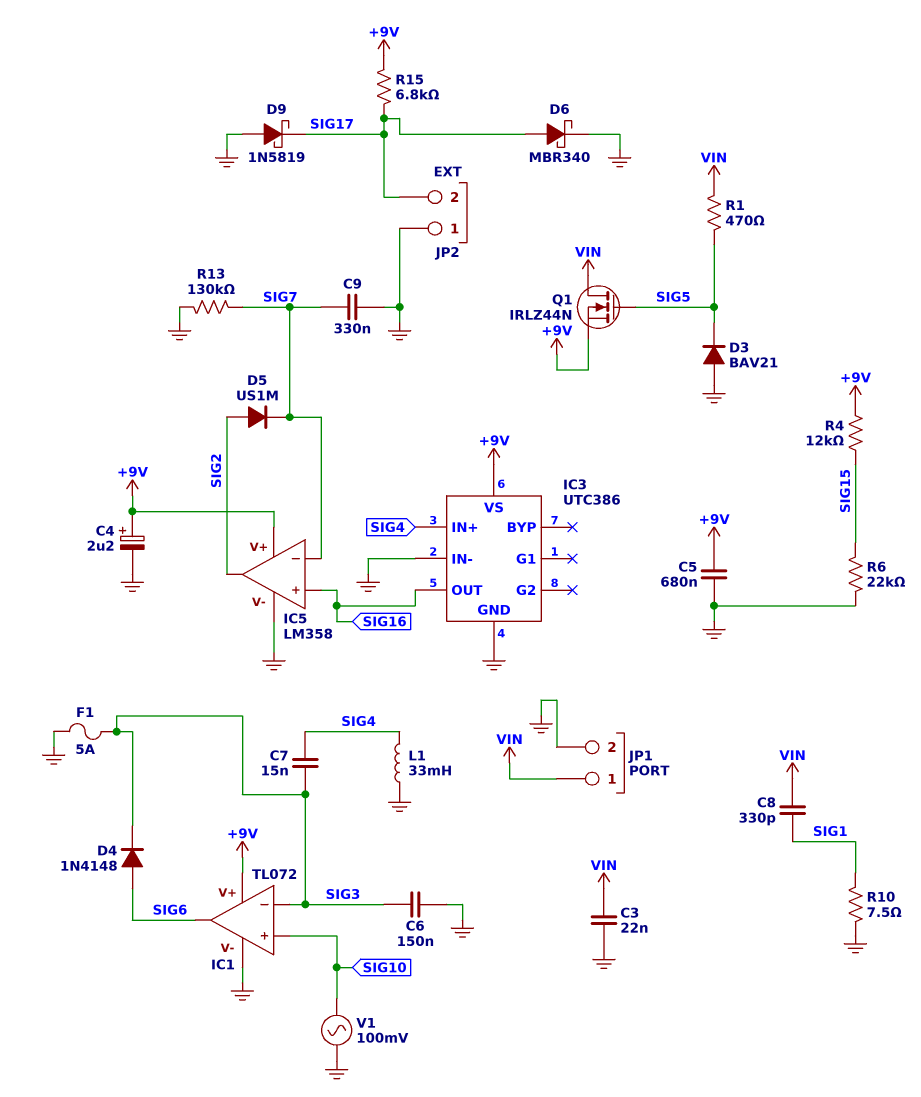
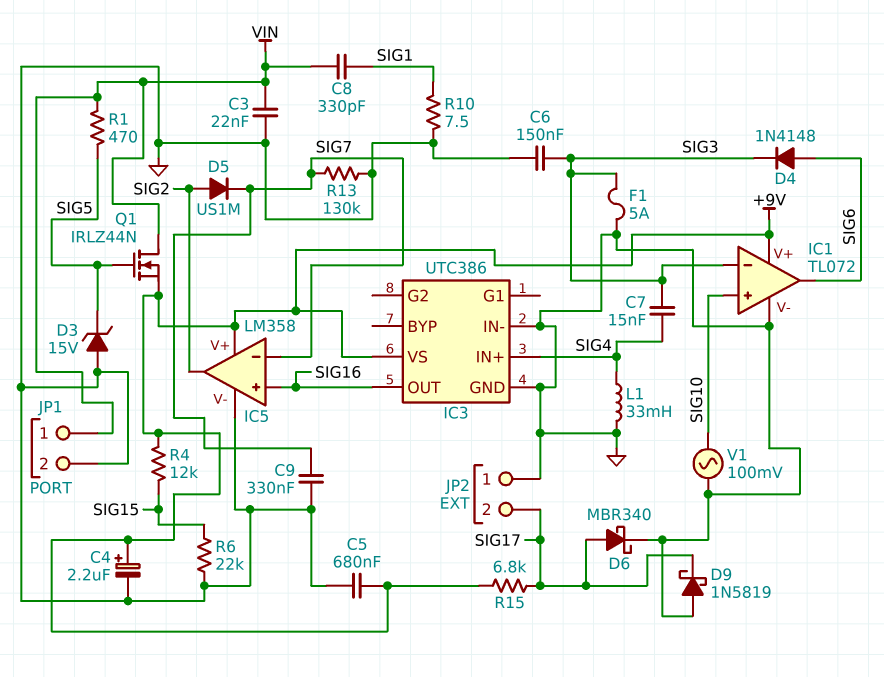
D3: diode BAV21 (A GND, K SIG5) -> zener 15V (A GND, K SIG5)

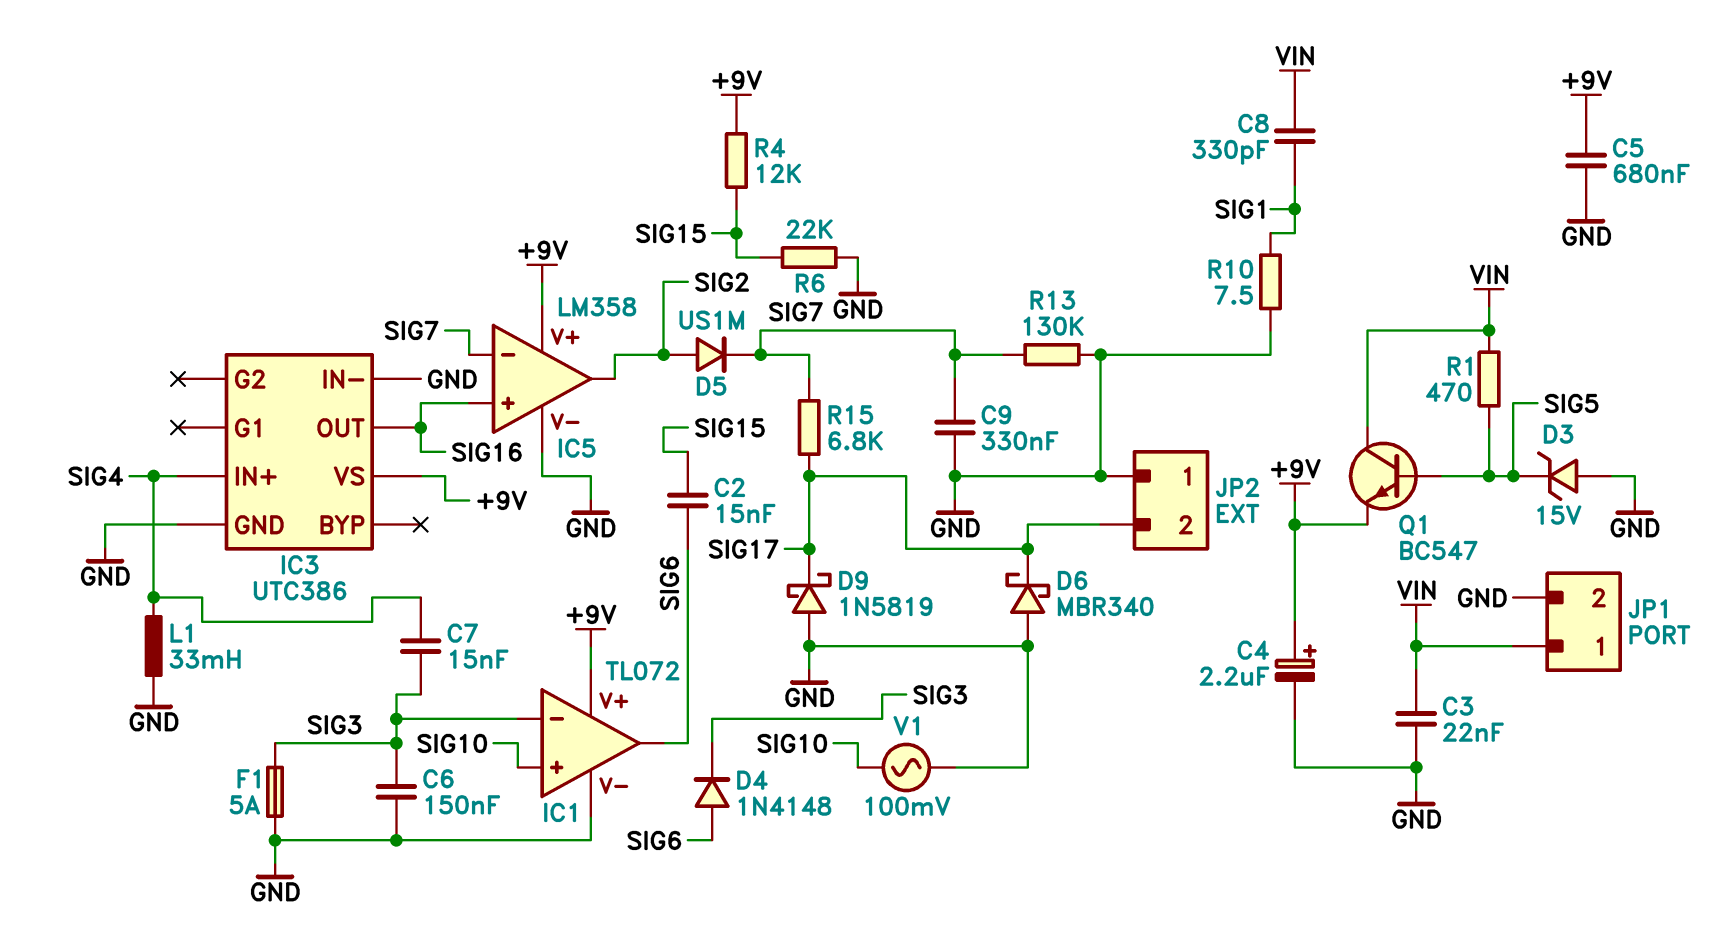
C2: none -> 15nF (SIG6, SIG15)
D6: schottky MBR340 (A SIG17, K GND) -> schottky MBR340 (A GND, K SIG17)
Q1: NMOS IRLZ44N (G SIG5, D VIN, S +9V) -> NPN BC547 (B SIG5, C VIN, E +9V)
R15: 6.8k (+9V, SIG17) -> 6.8k (SIG7, SIG17)

